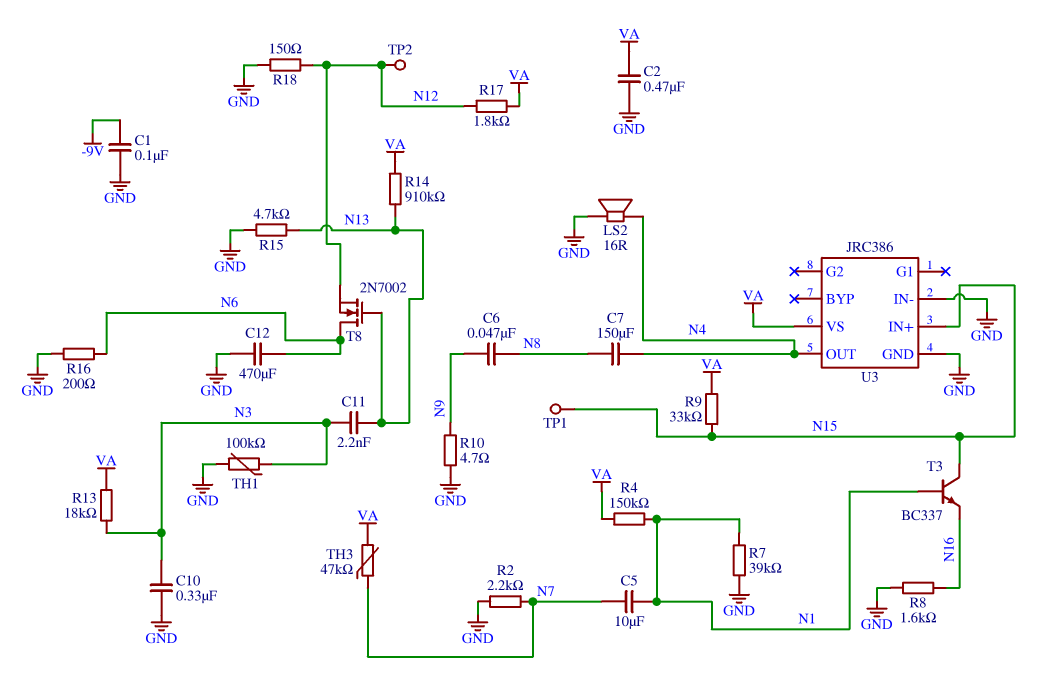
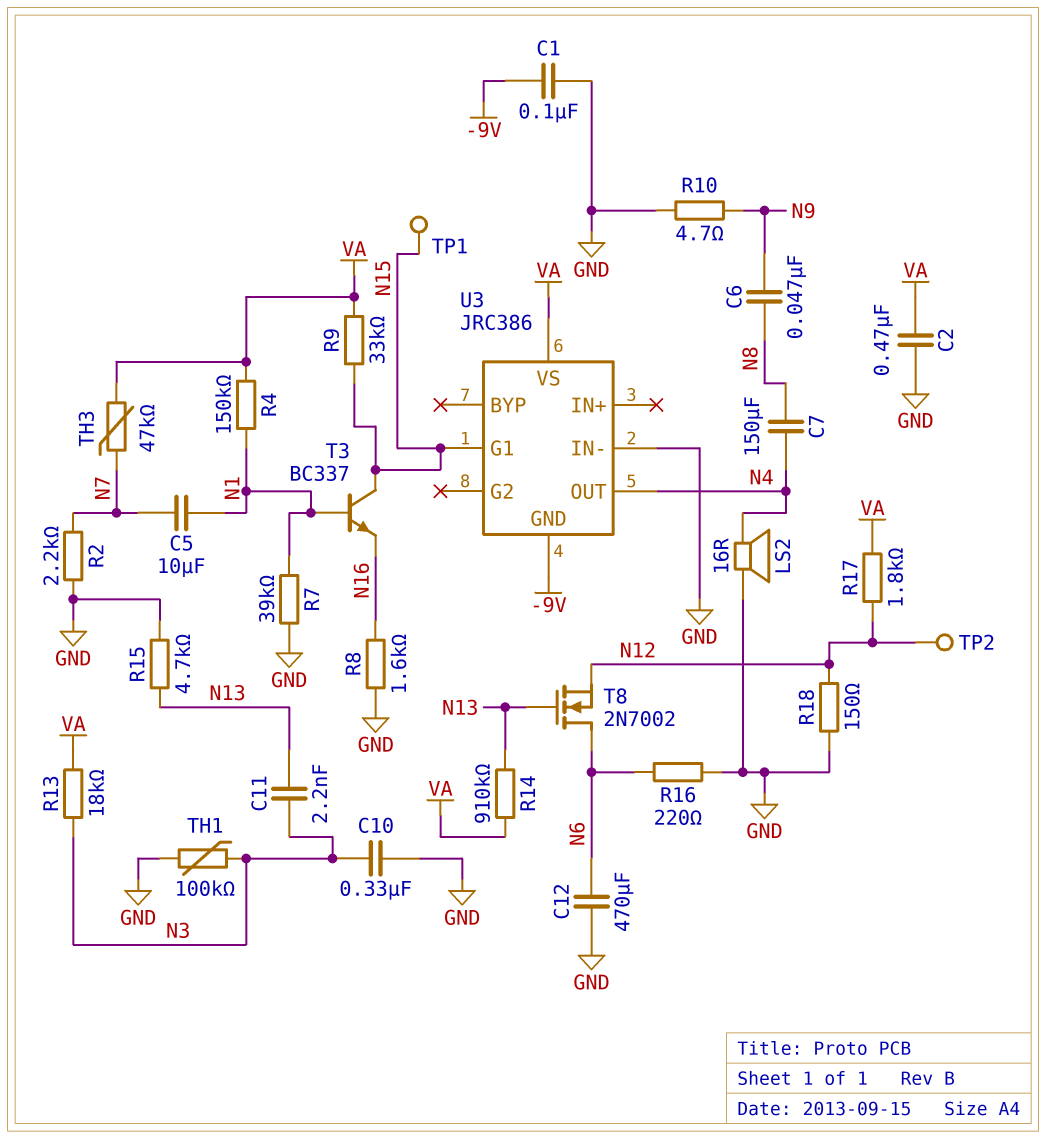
R16: 200 (GND, N6) -> 220 (GND, N6)
U3 pin G1: none -> N15
U3 pin GND: GND -> -9V
U3 pin IN+: N15 -> none

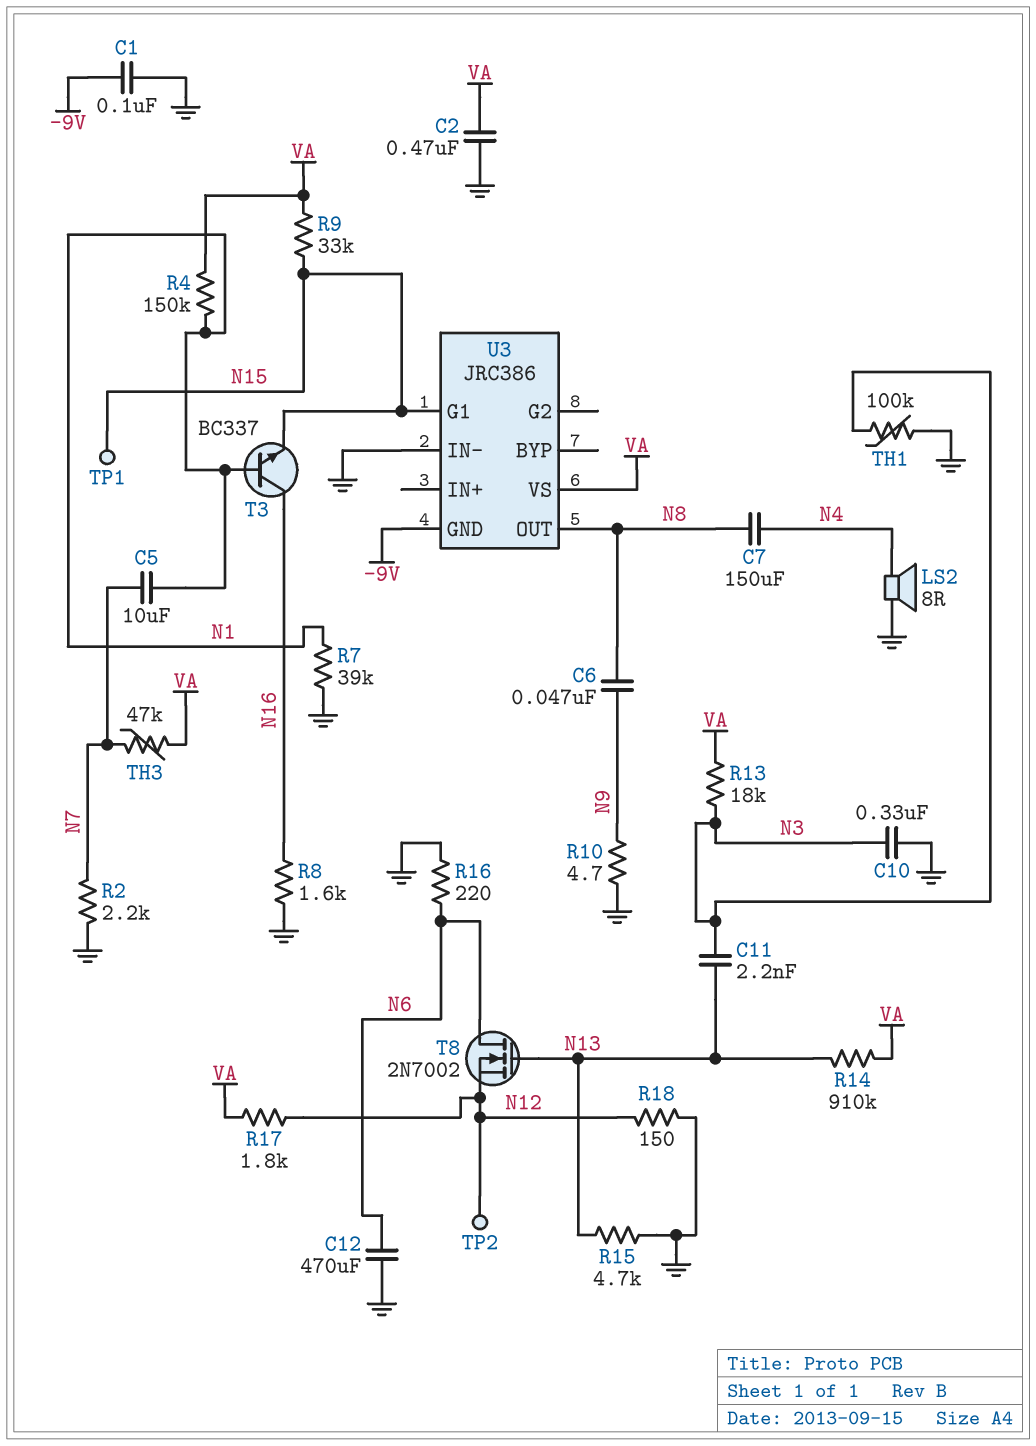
LS2: speaker 16R (GND, N4) -> speaker 8R (GND, N4)
T3: NPN BC337 (B N1, C N15, E N16) -> NPN BC337 (B N1, C N16, E N15)
U3 pin OUT: N4 -> N8

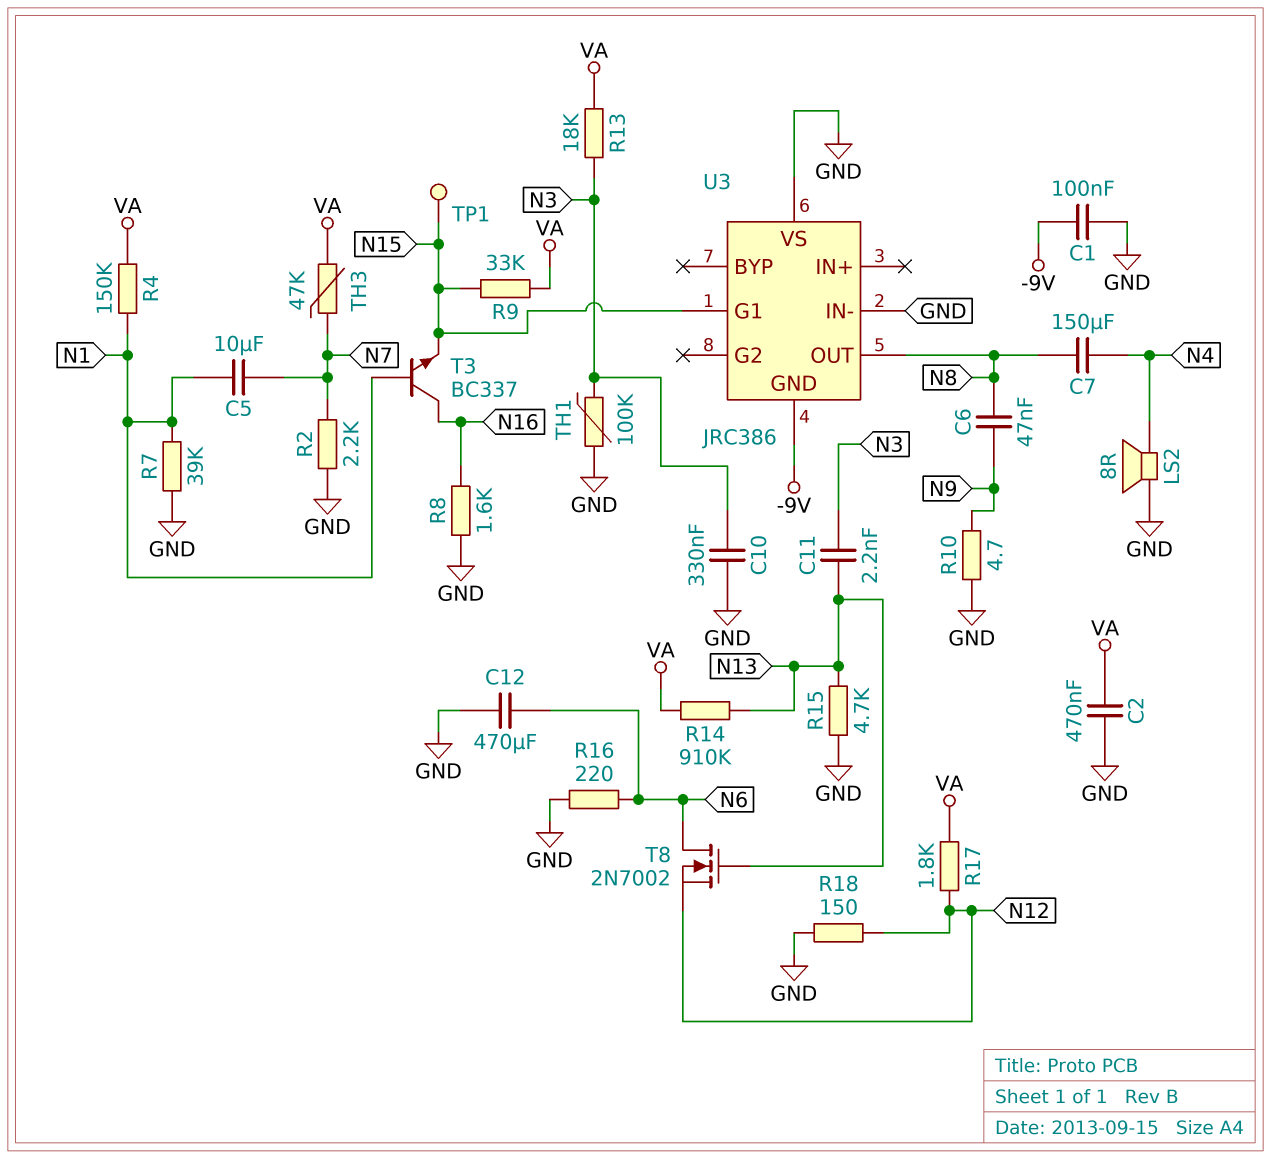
TP2: test point (N12) -> none
U3 pin VS: VA -> GND

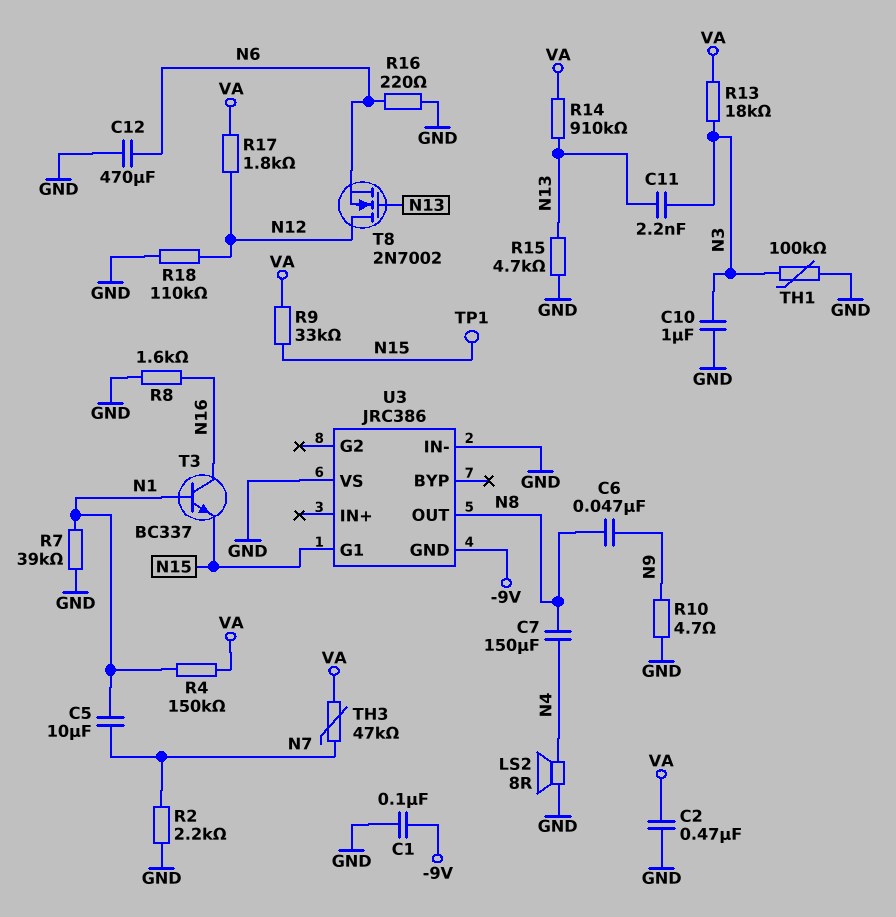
C10: 330nF (GND, N3) -> 1uF (GND, N3)
R18: 150 (GND, N12) -> 110k (GND, N12)
T8: NMOS 2N7002 (G N13, D N6, S N12) -> NMOS 2N7002 (G N13, D N12, S N6)

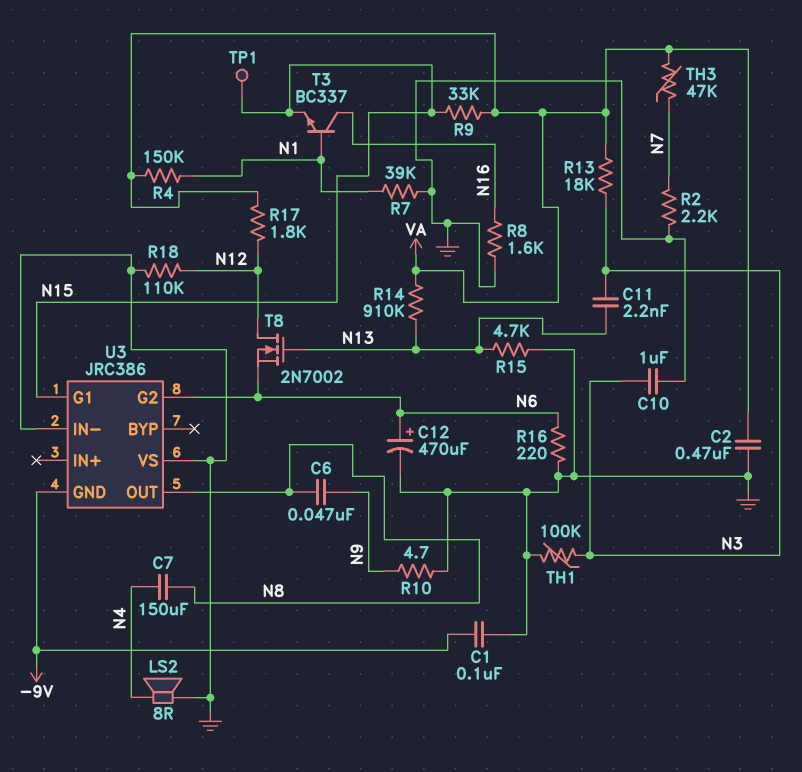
C5: 10uF (N1, N7) -> none
C12: 470uF (GND, N6) -> 470uF (plus N6, minus GND)
U3 pin G2: none -> N6

